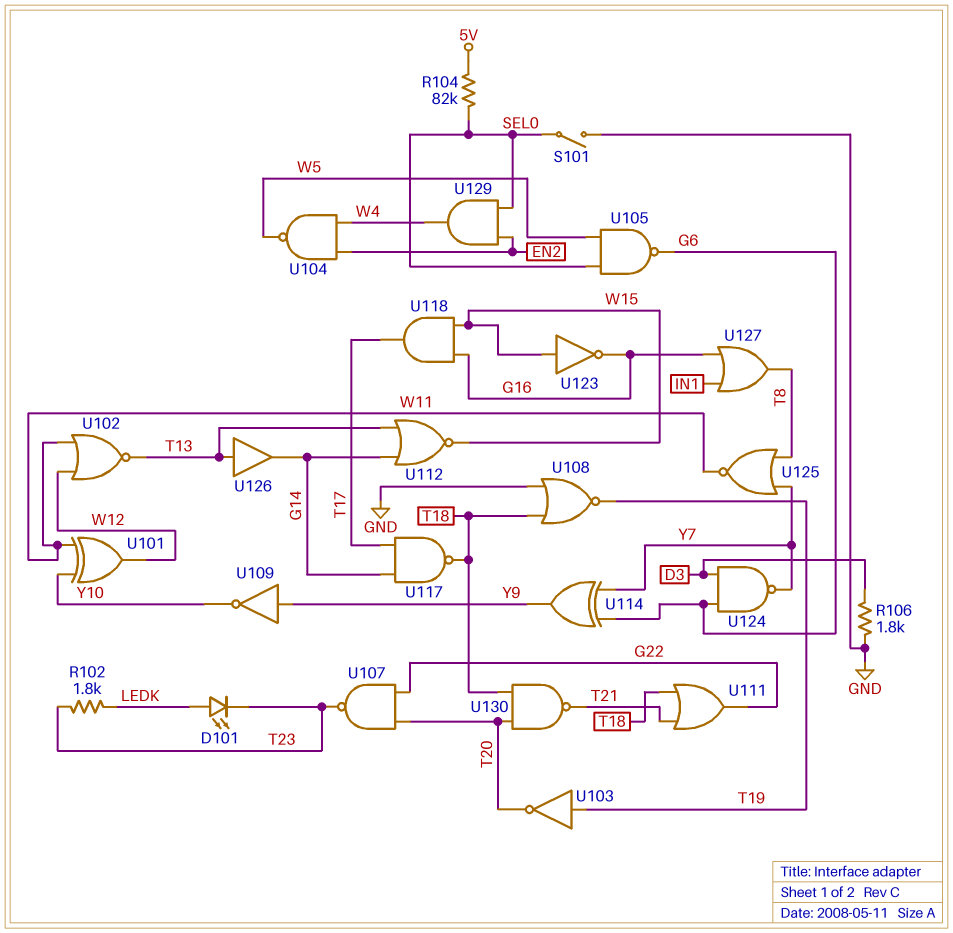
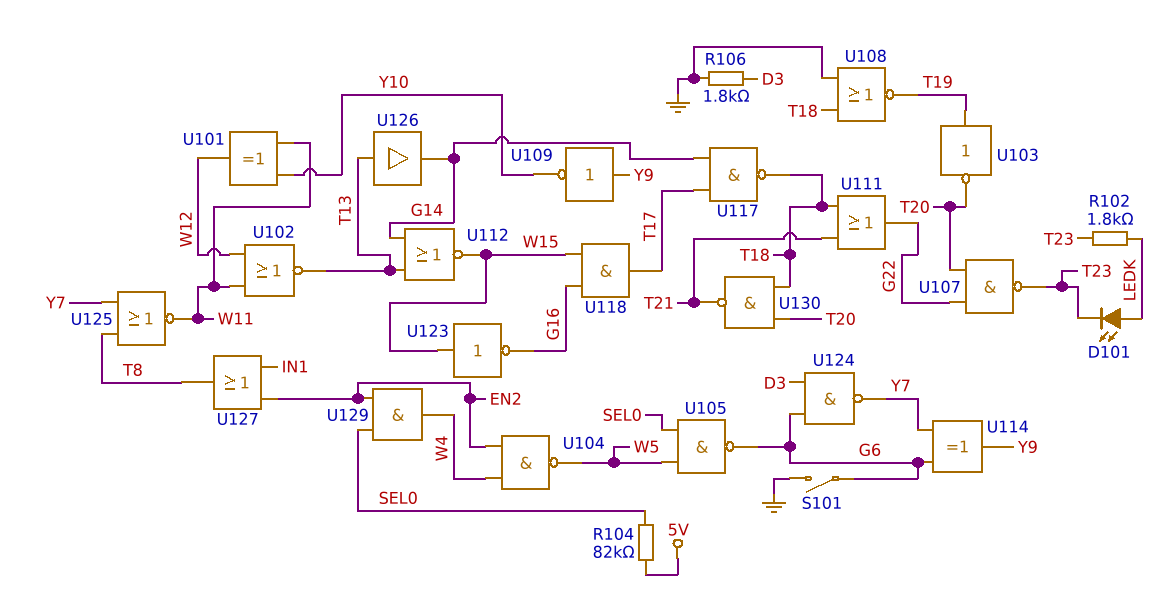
S101: switch (GND, SEL0) -> switch (G6, GND)
U127: OR (in G16, in IN1, out T8) -> OR (in EN2, in IN1, out T8)

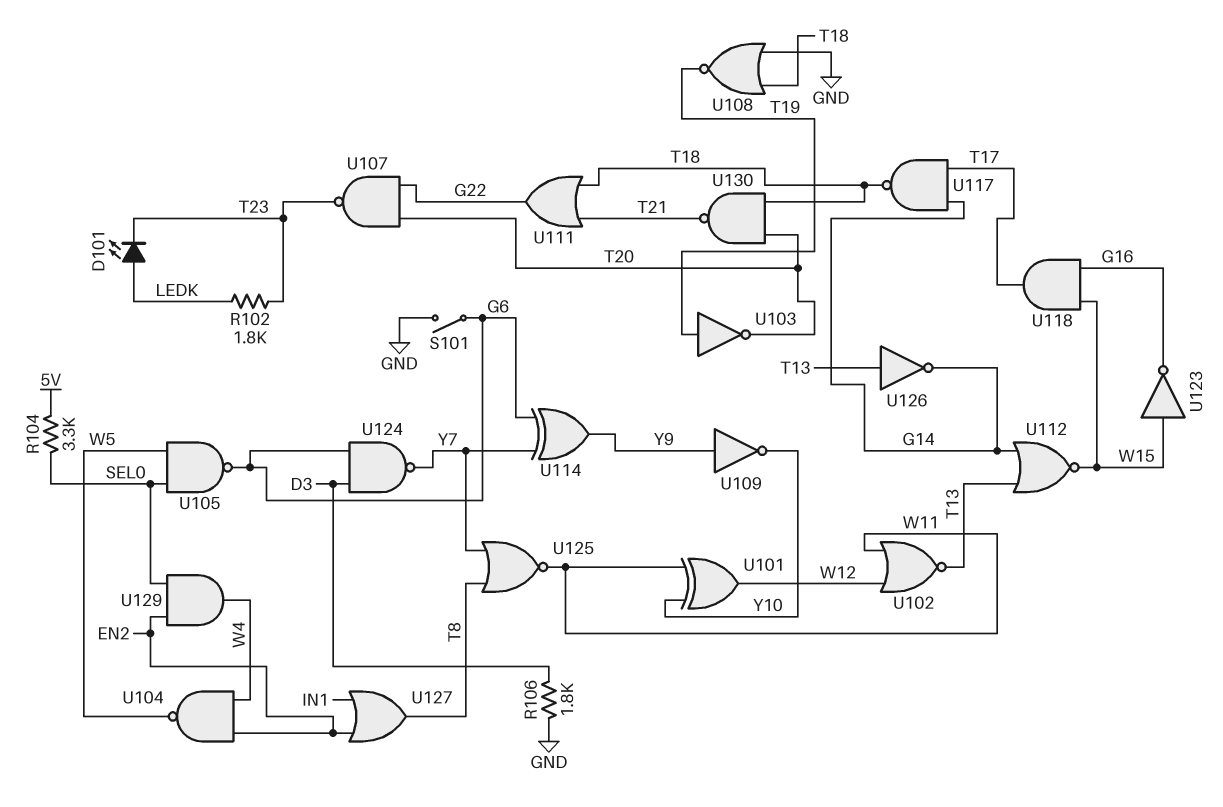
R104: 82k (5V, SEL0) -> 3.3k (5V, SEL0)
U126: buffer (in T13, out G14) -> NOT (in T13, out G14)

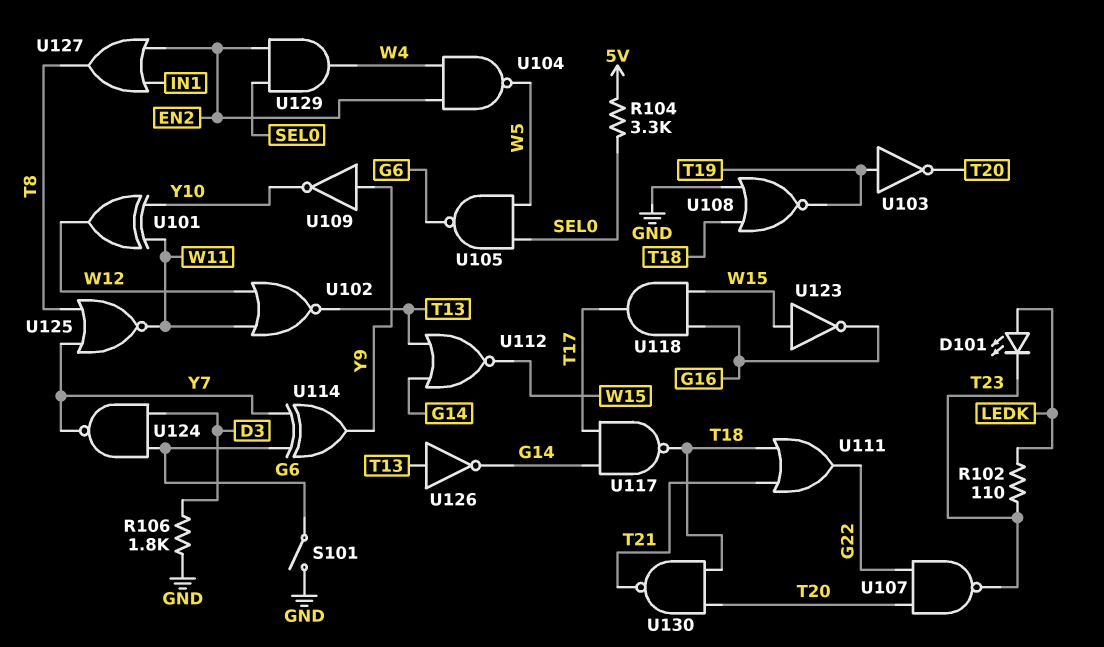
R102: 1.8k (LEDK, T23) -> 110 (LEDK, T23)

